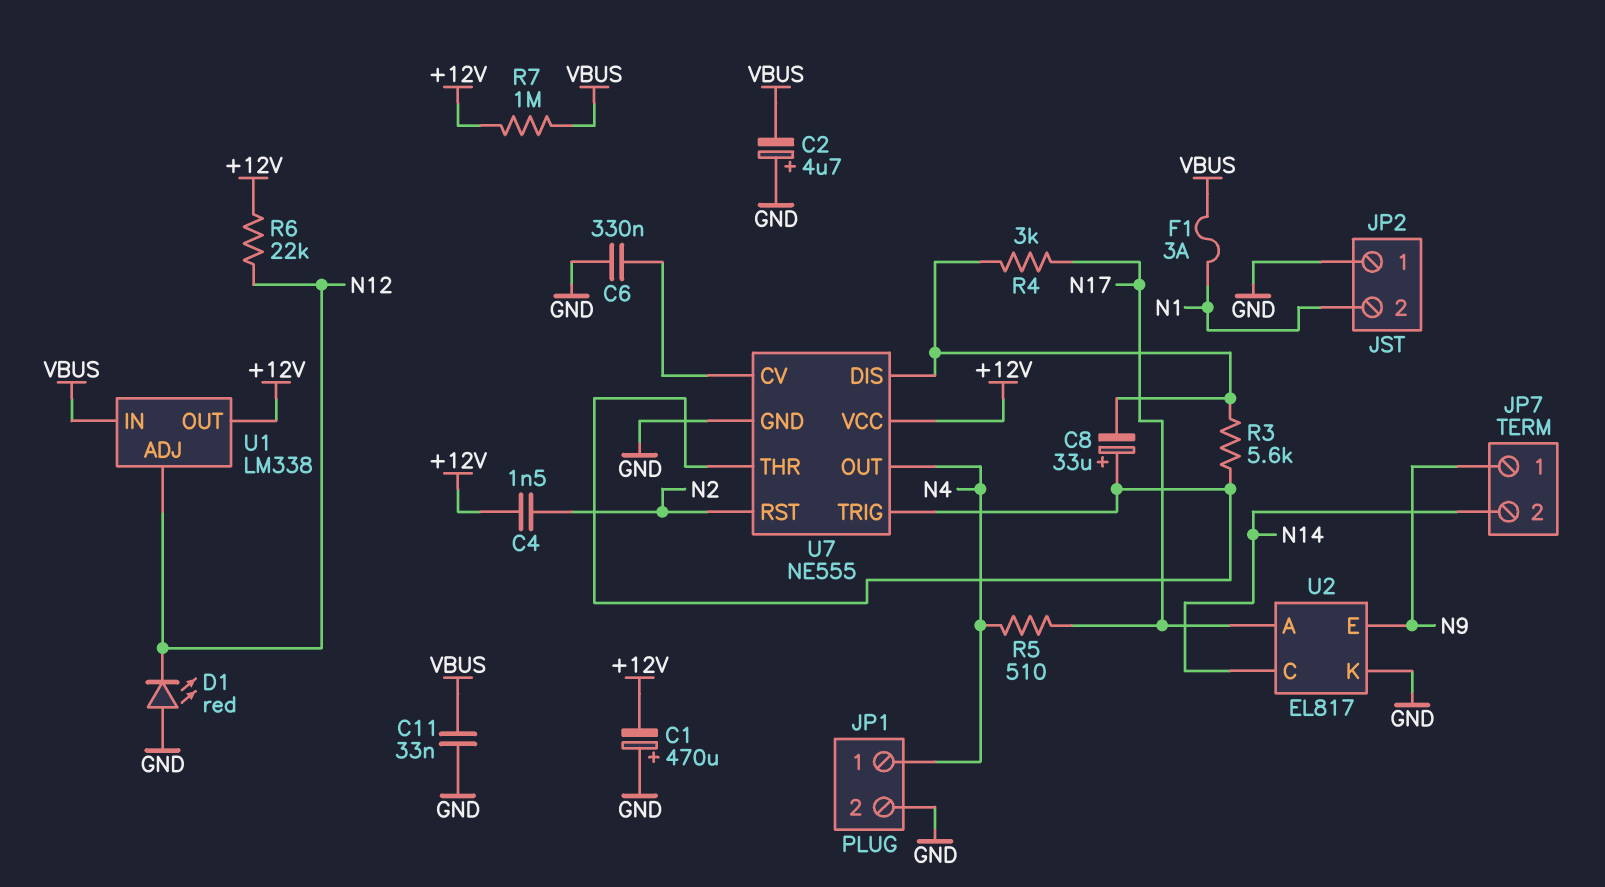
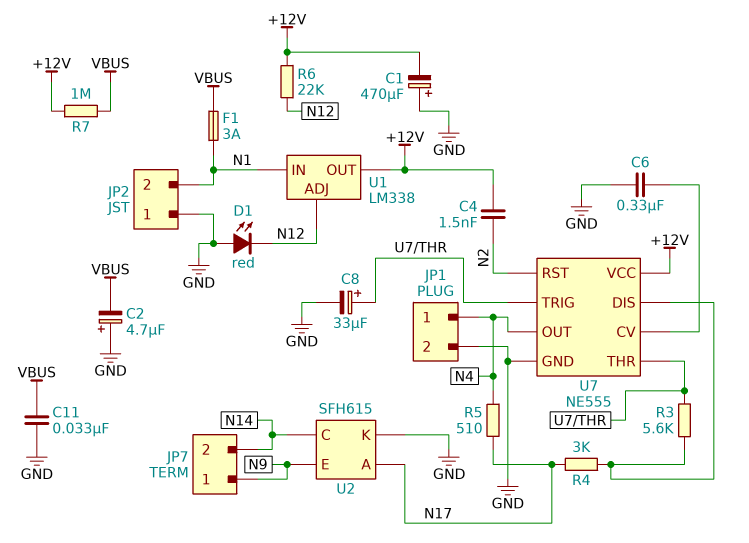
C8: 33uF (plus U7/THR, minus U7/DIS) -> 33uF (plus U7/THR, minus GND)
U1 pin IN: VBUS -> N1
U2: EL817 -> SFH615

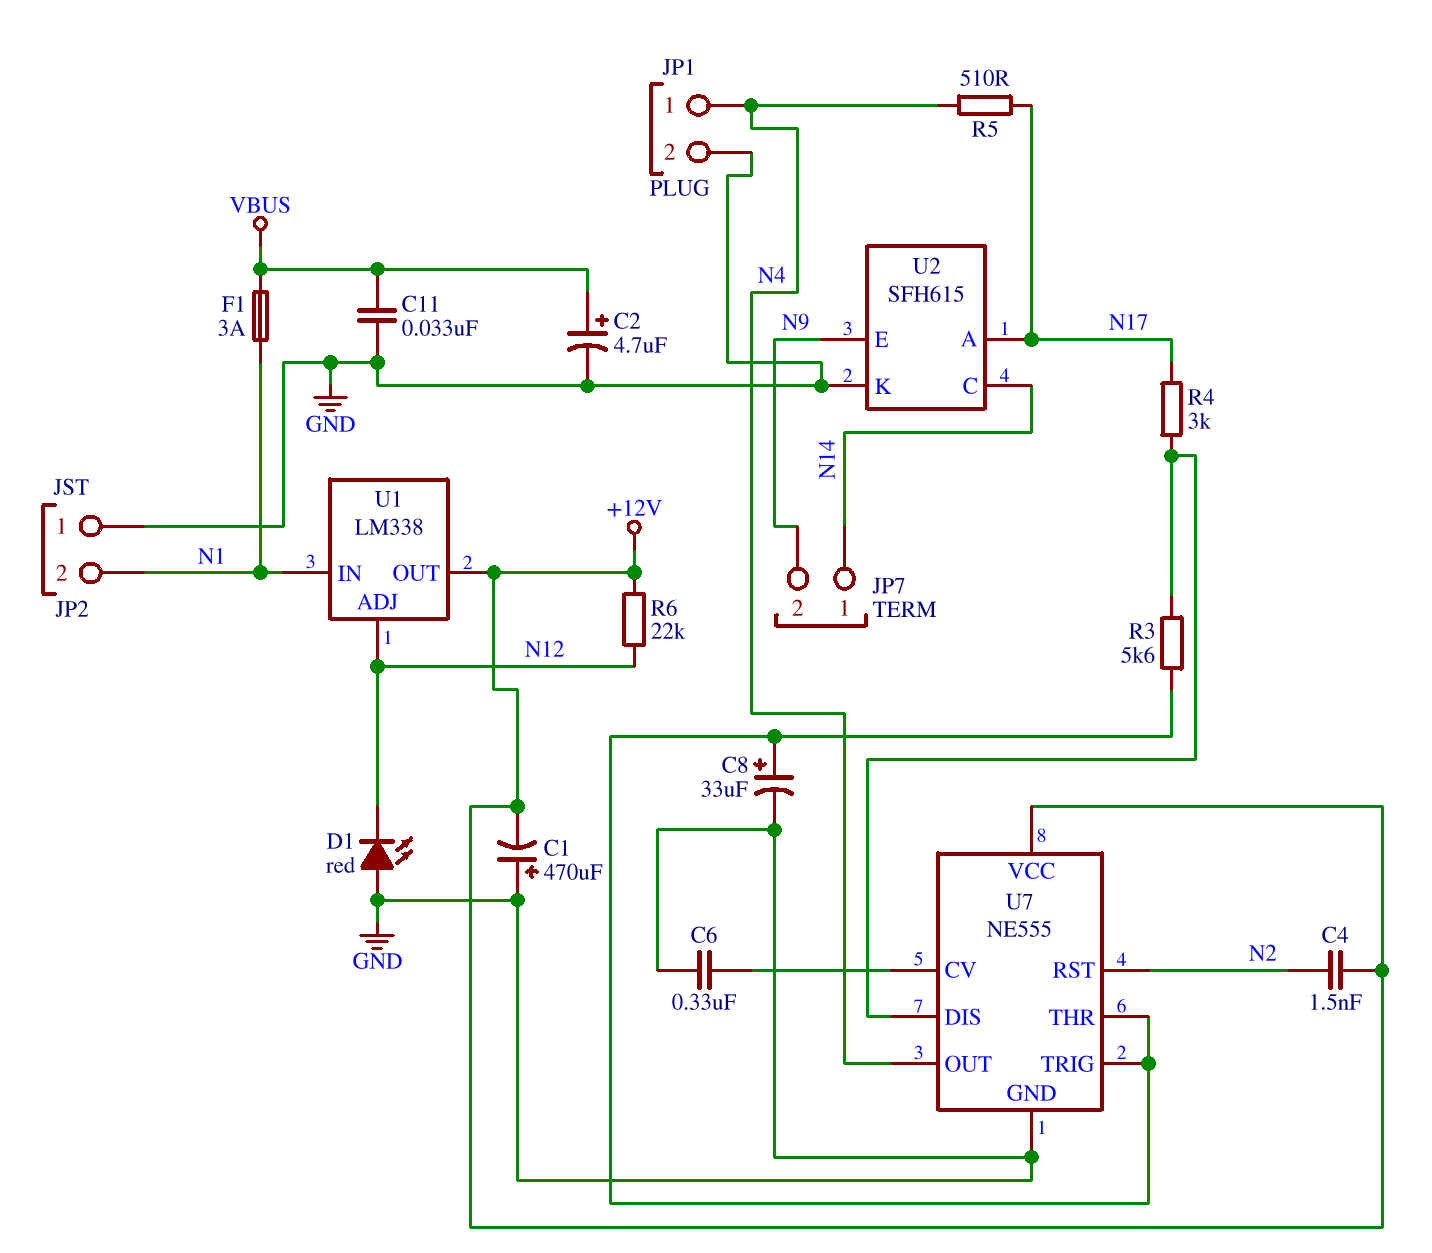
C2: 4.7uF (plus GND, minus VBUS) -> 4.7uF (plus VBUS, minus GND)
JP7 pin 1: N9 -> N14
JP7 pin 2: N14 -> N9
R7: 1M (+12V, VBUS) -> none

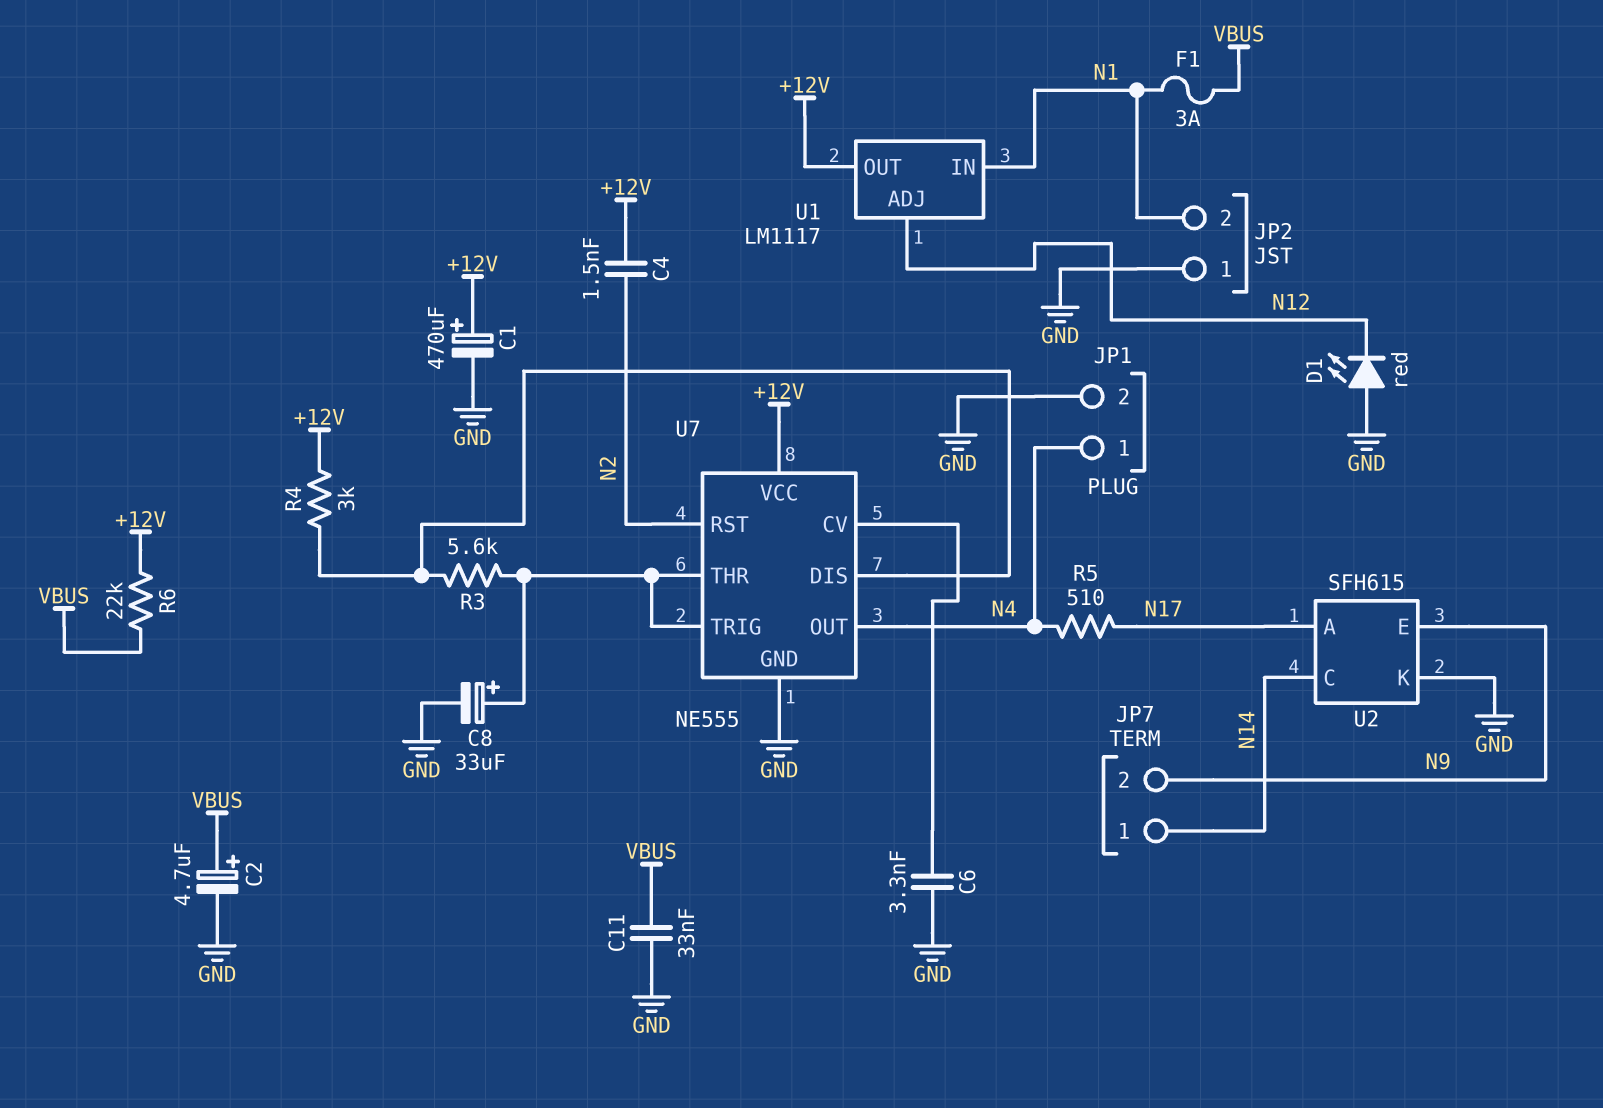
C1: 470uF (plus GND, minus +12V) -> 470uF (plus +12V, minus GND)
C6: 330nF (GND, U7/CV) -> 3.3nF (GND, U7/CV)
R4: 3k (N17, U7/DIS) -> 3k (+12V, U7/DIS)
R6: 22k (+12V, N12) -> 22k (+12V, VBUS)
U1: LM338 -> LM1117

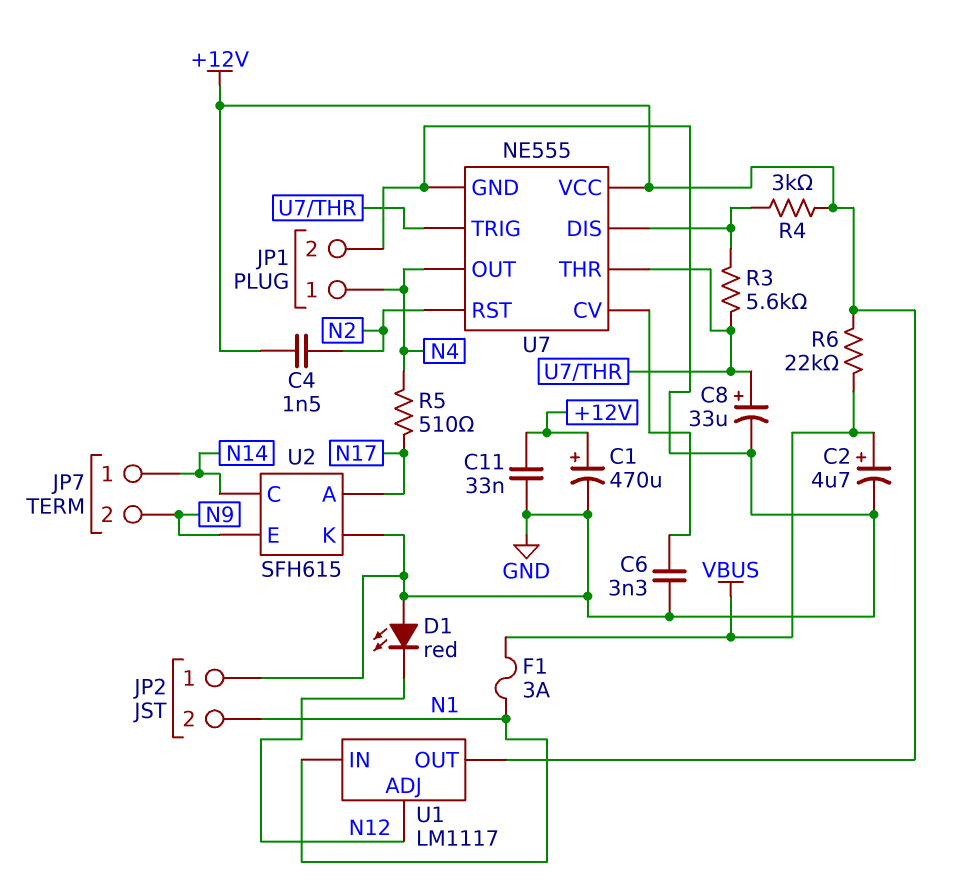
C11: 33nF (GND, VBUS) -> 33nF (+12V, GND)

